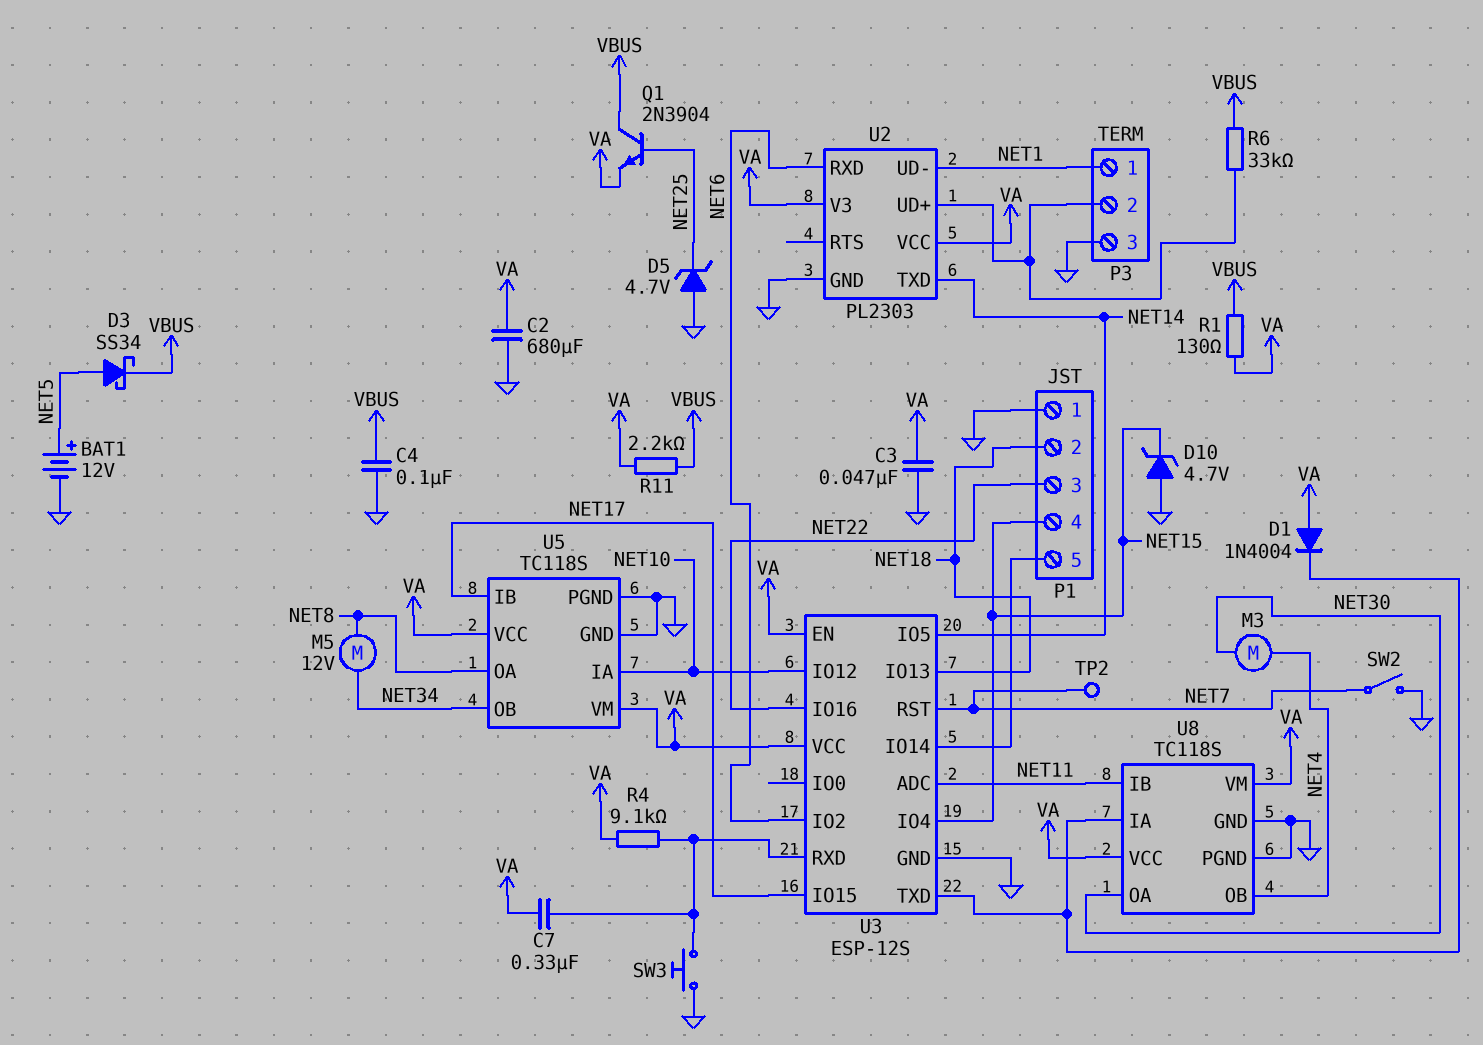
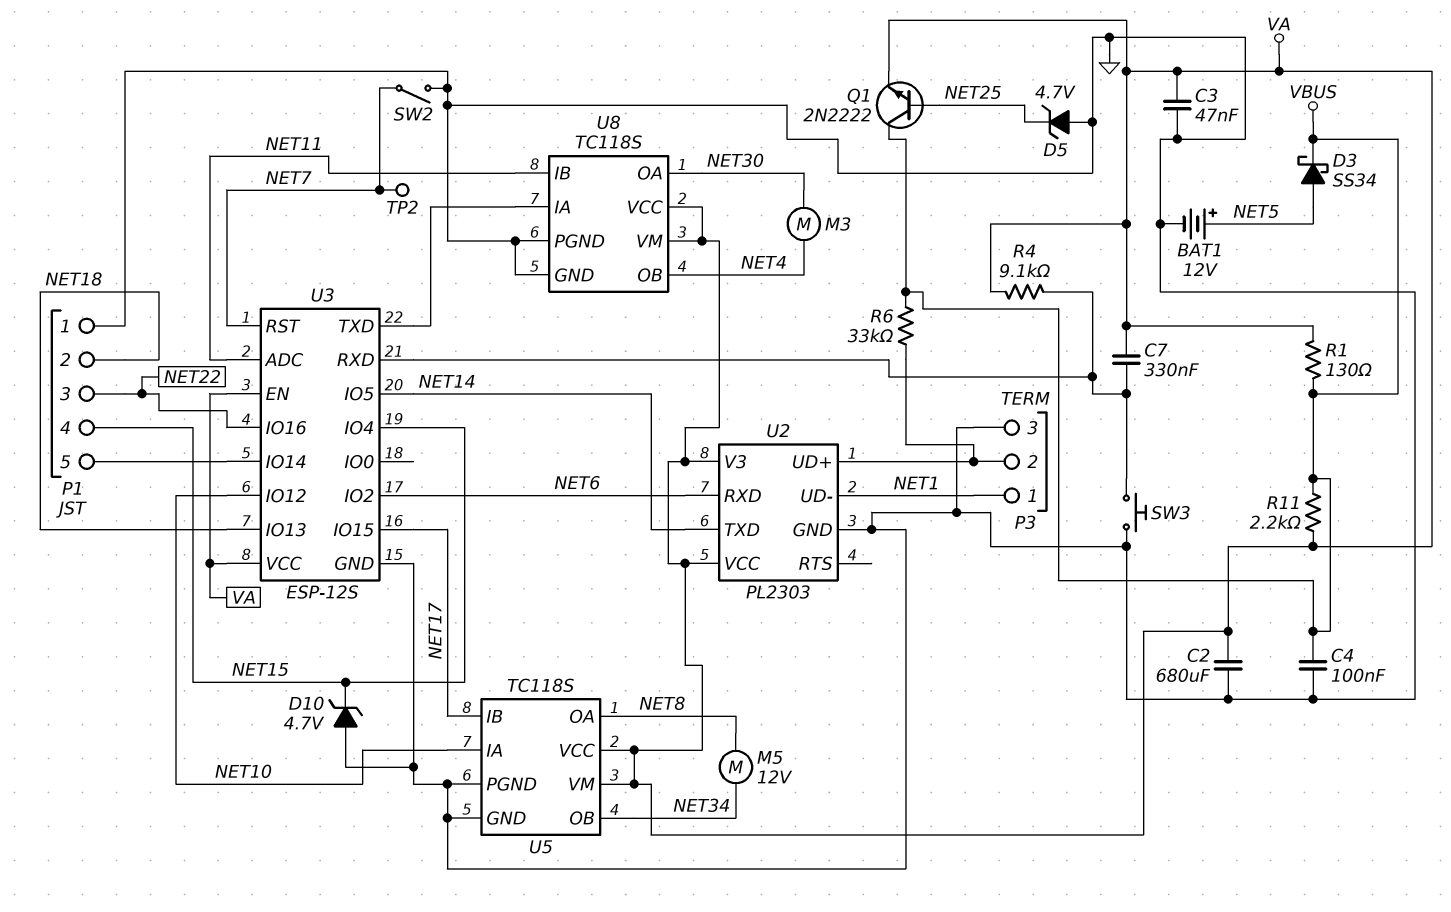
D1: diode 1N4004 (A VA, K U3/TXD) -> none
Q1: NPN 2N3904 (B NET25, C VBUS, E VA) -> NPN 2N2222 (B NET25, C VBUS, E VA)

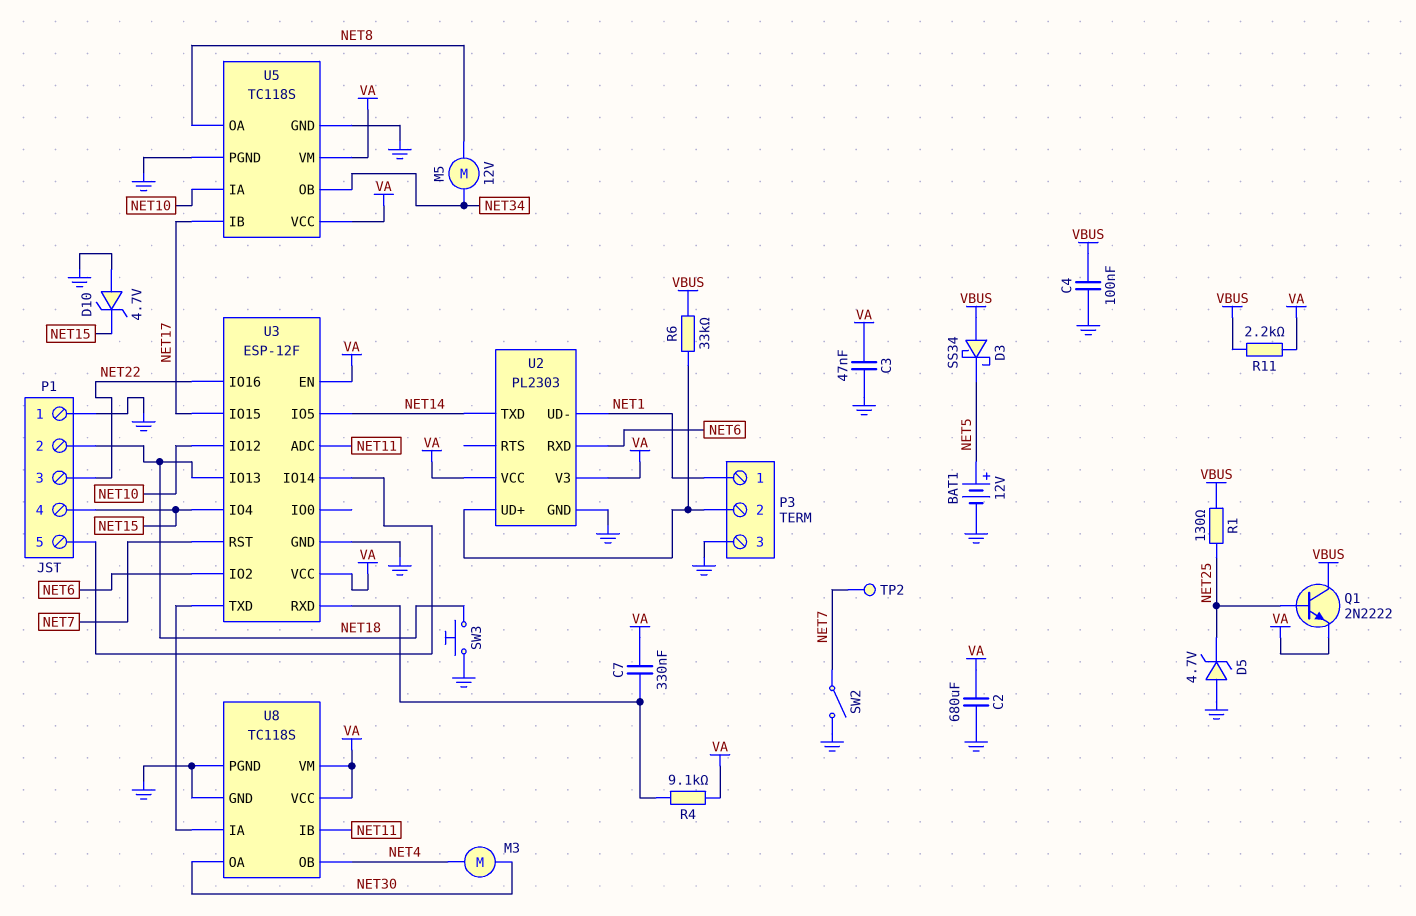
D3: schottky SS34 (A NET5, K VBUS) -> schottky SS34 (A VBUS, K NET5)
R1: 130 (VA, VBUS) -> 130 (NET25, VBUS)
SW3: button (GND, U3/RXD) -> button (GND, NET18)
U3: ESP-12S -> ESP-12F

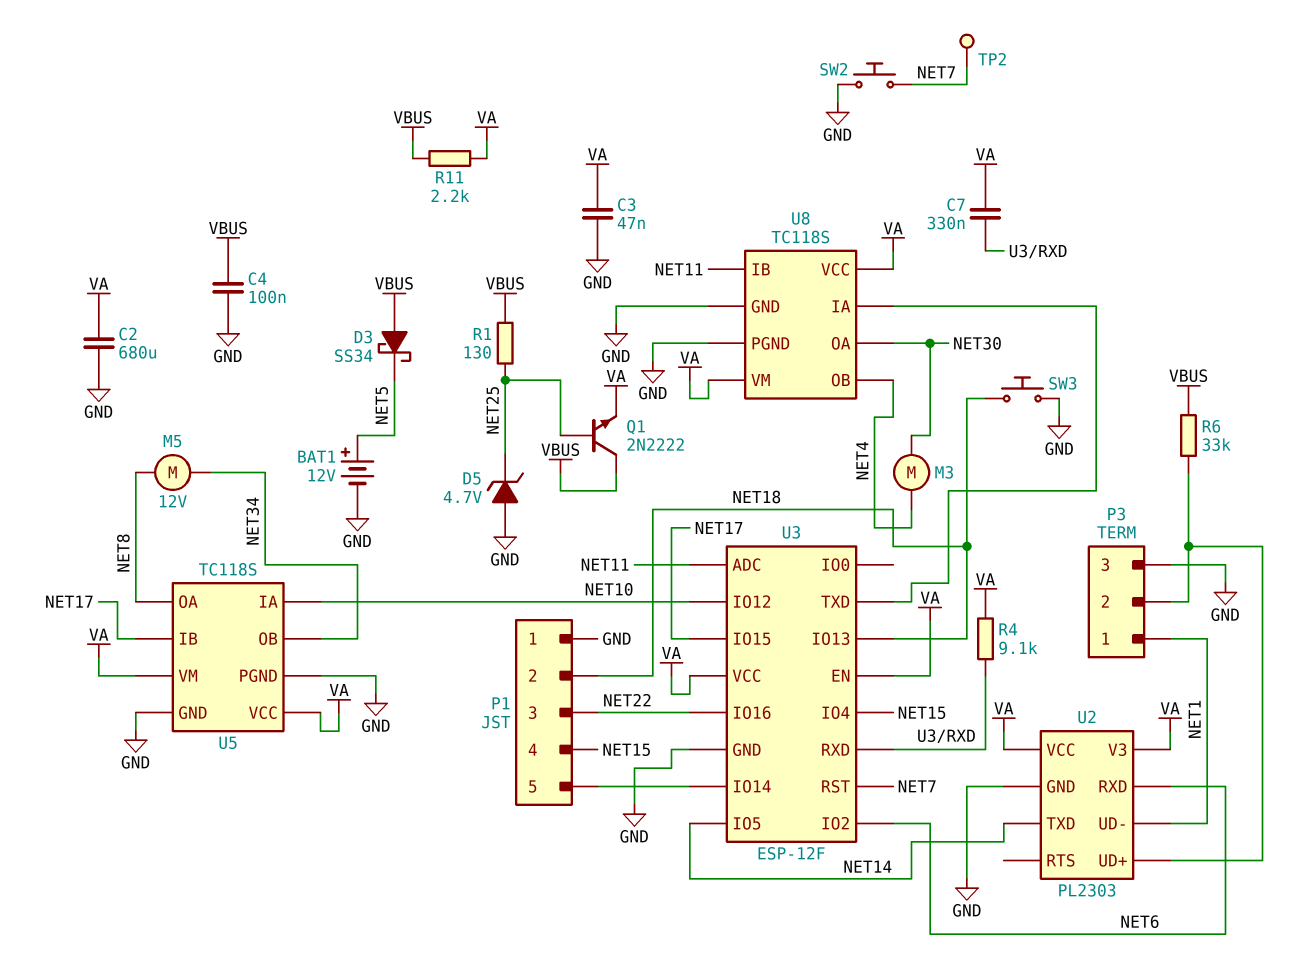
D10: zener 4.7V (A GND, K NET15) -> none
SW2: switch (GND, NET7) -> button (GND, NET7)

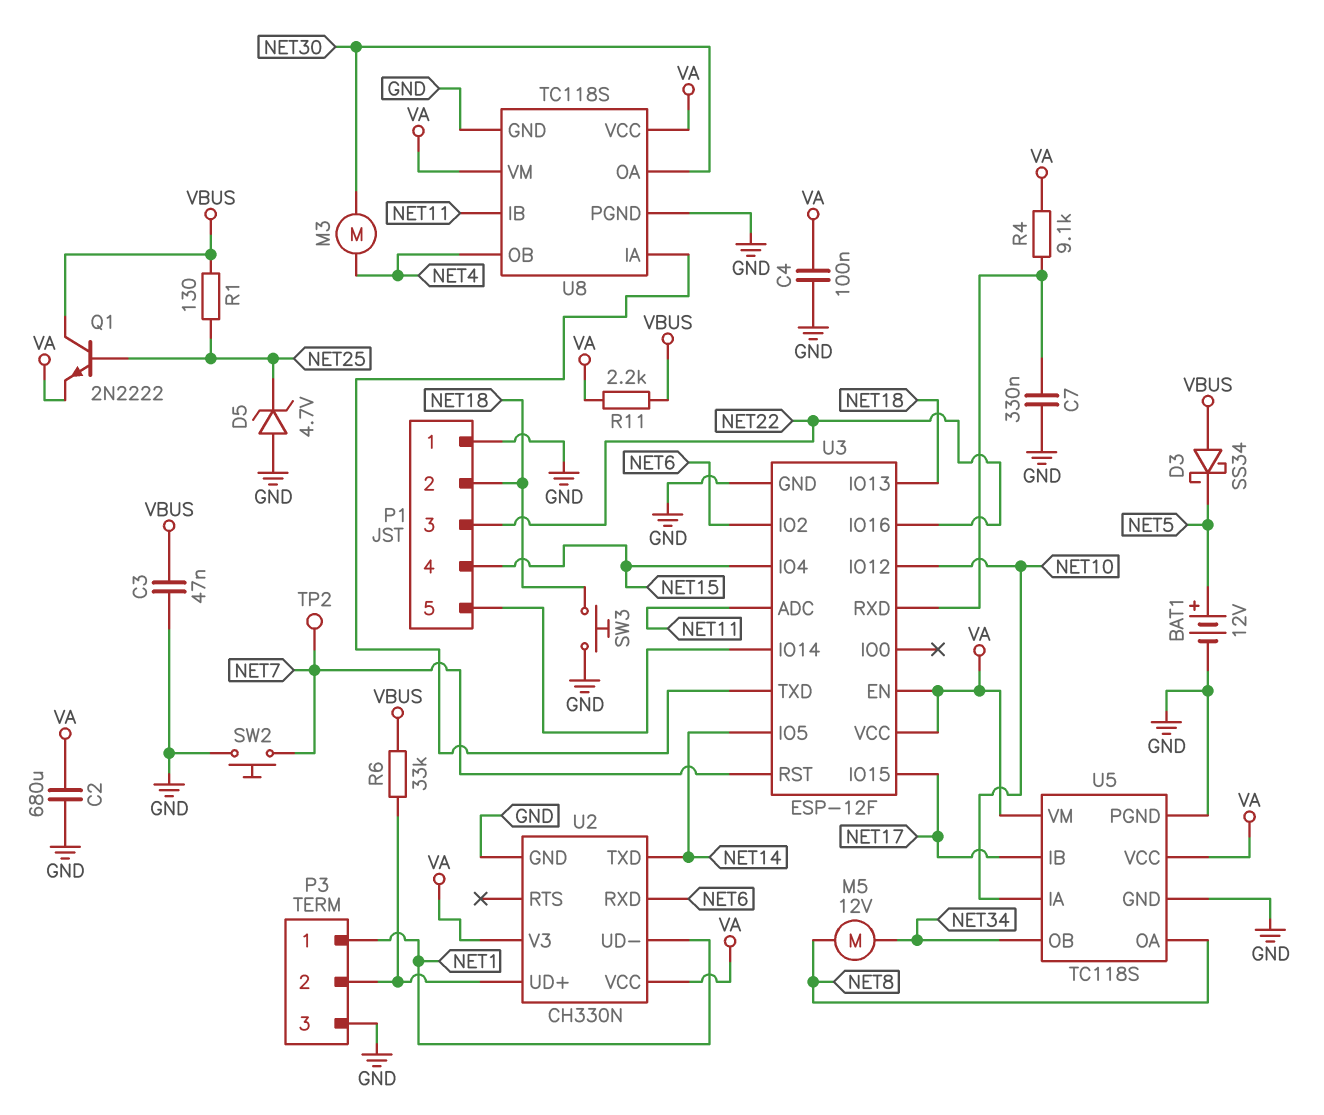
C3: 47nF (GND, VA) -> 47nF (GND, VBUS)
C4: 100nF (GND, VBUS) -> 100nF (GND, VA)
C7: 330nF (U3/RXD, VA) -> 330nF (GND, U3/RXD)
U2: PL2303 -> CH330N

